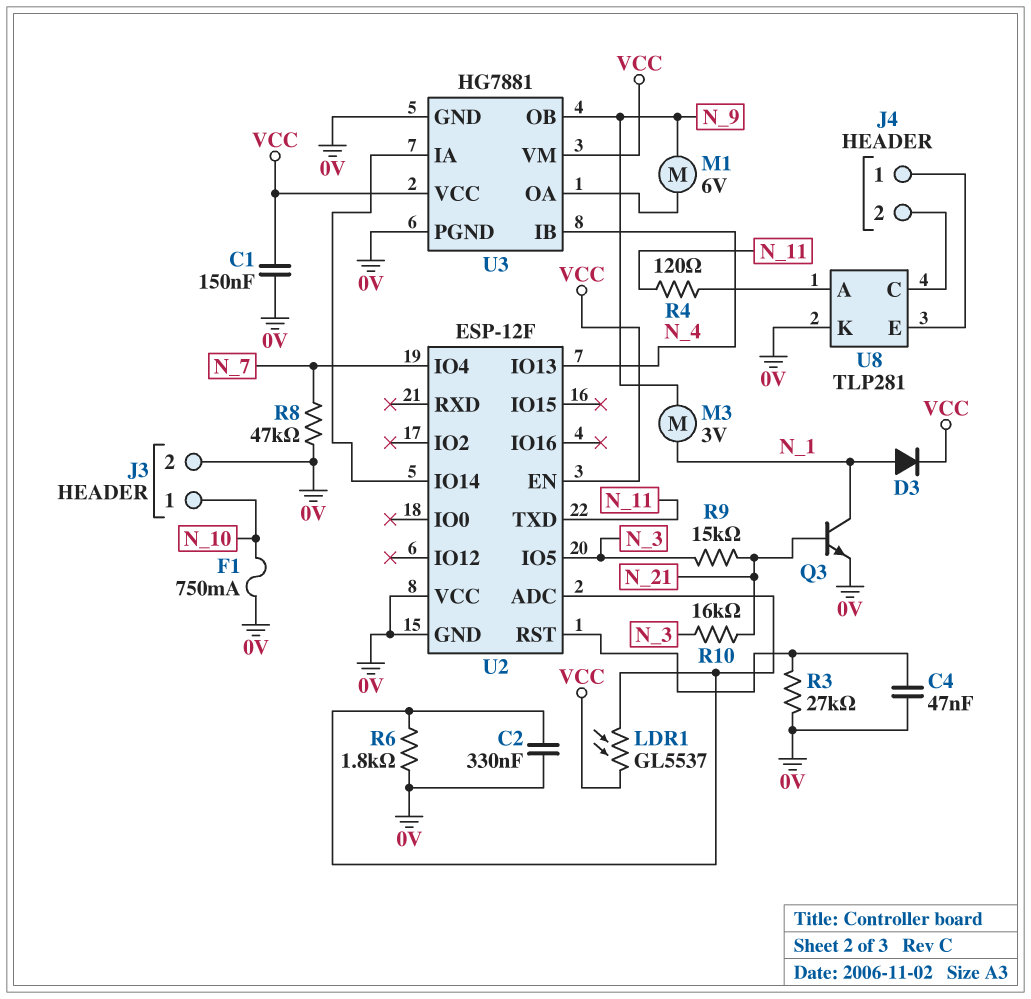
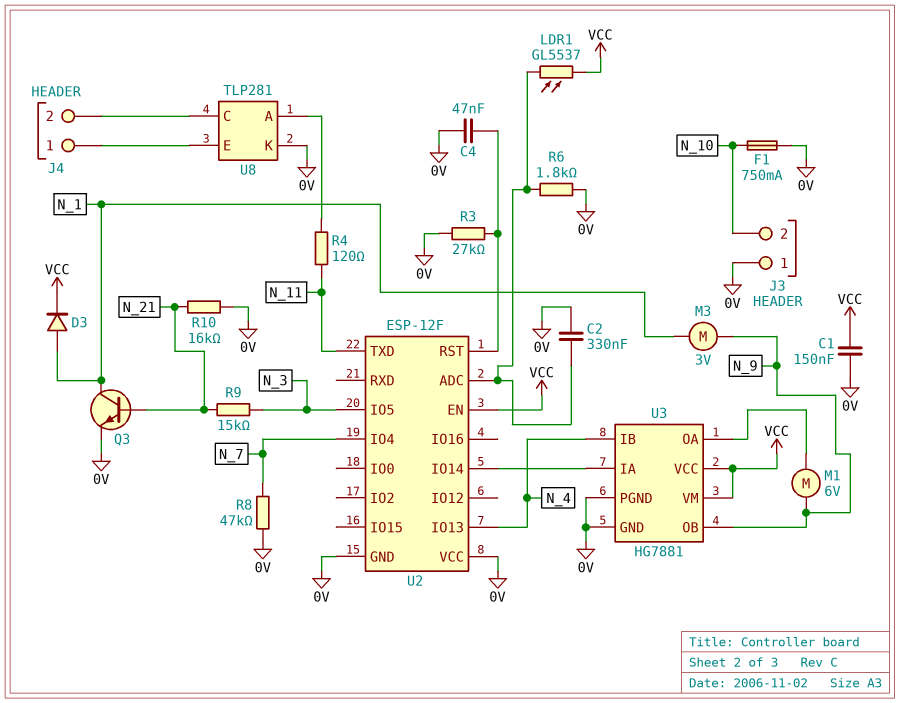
J3 pin 1: N_10 -> 0V
J3 pin 2: 0V -> N_10
R10: 16k (N_3, N_21) -> 16k (0V, N_21)

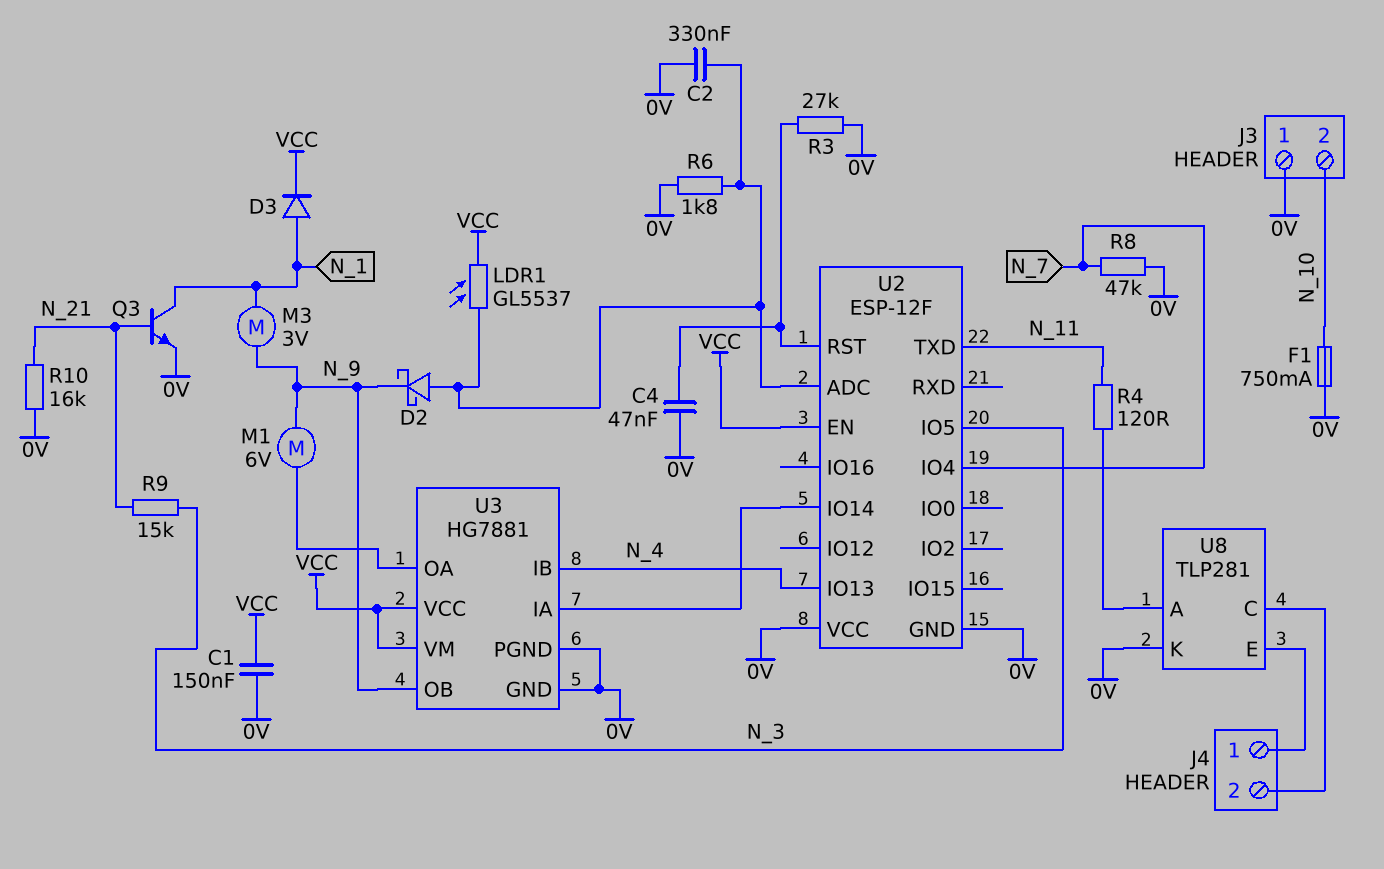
D2: none -> schottky (A U2/ADC, K N_9)

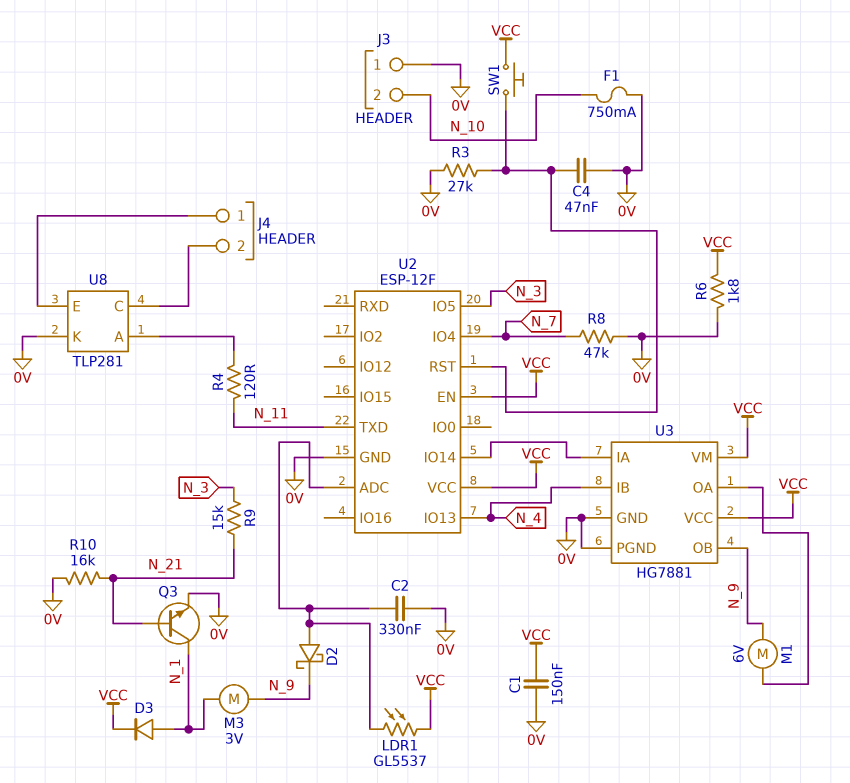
R6: 1.8k (0V, U2/ADC) -> 1.8k (0V, VCC)
SW1: none -> button (U2/RST, VCC)
U2 pin VCC: 0V -> VCC

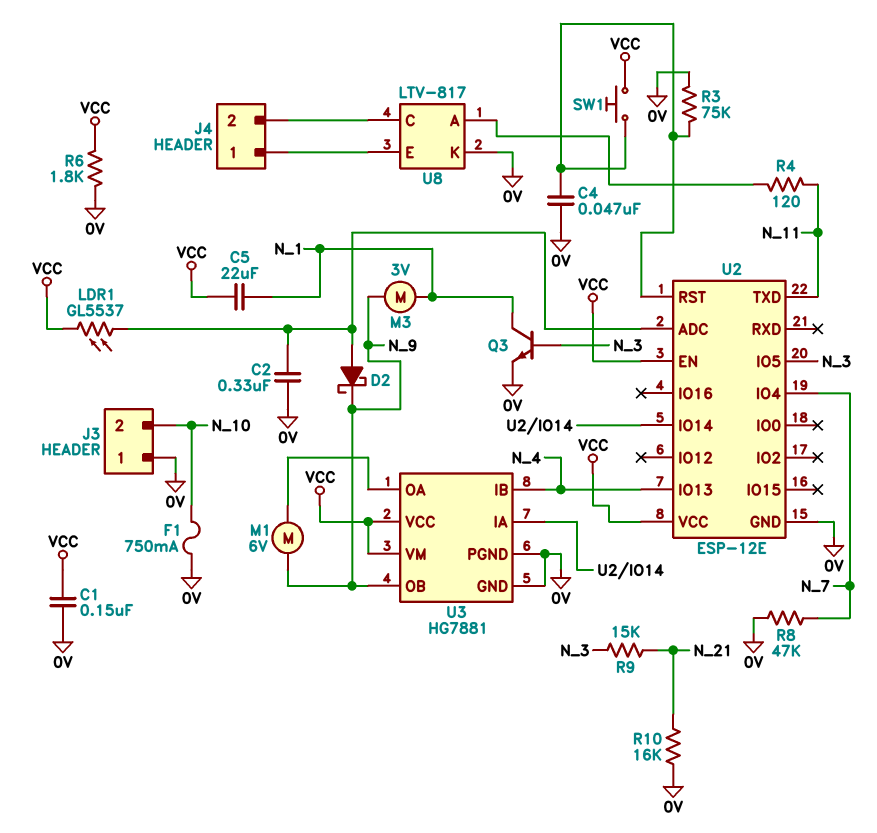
C5: none -> 22uF (N_1, VCC)
D3: diode (A N_1, K VCC) -> none
Q3: NPN (B N_21, C N_1, E 0V) -> NPN (B N_3, C N_1, E 0V)
R3: 27k (0V, U2/RST) -> 75k (0V, U2/RST)
U2: ESP-12F -> ESP-12E
U8: TLP281 -> LTV-817

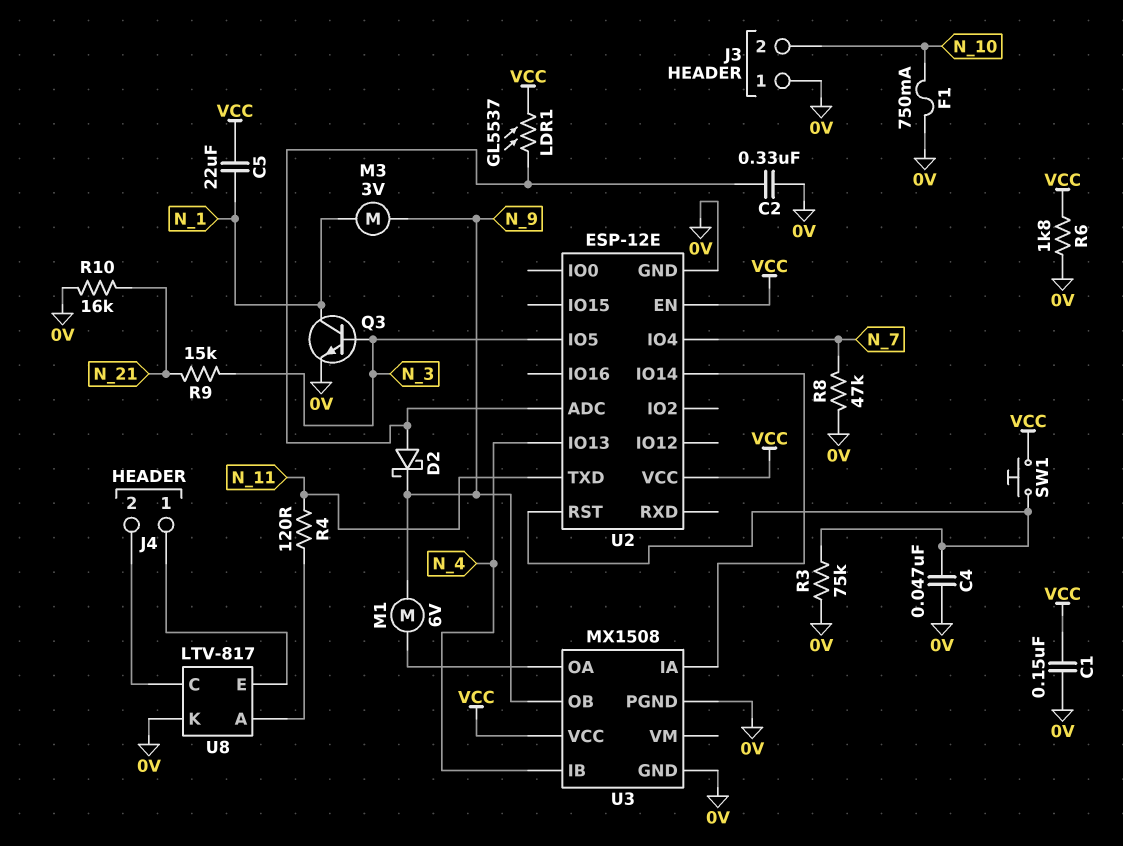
U3: HG7881 -> MX1508
U3 pin VM: VCC -> none

